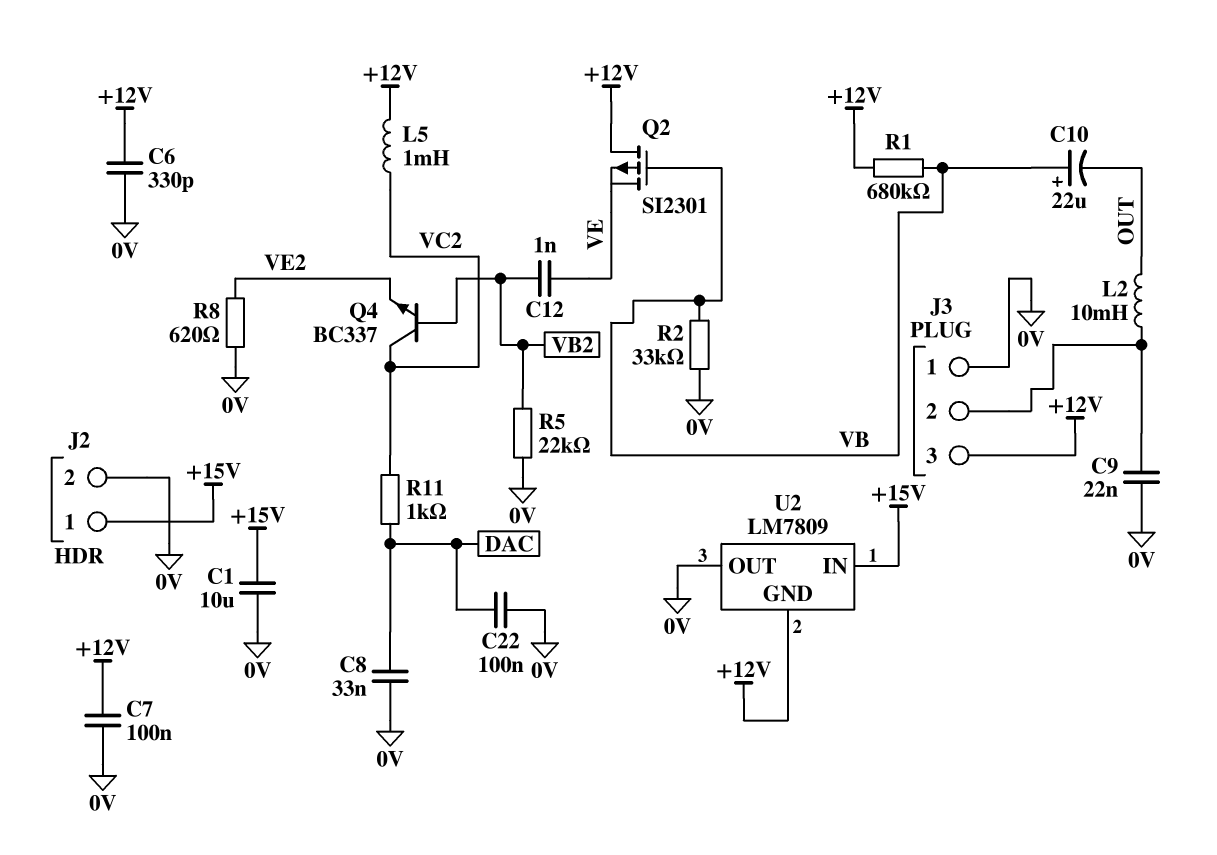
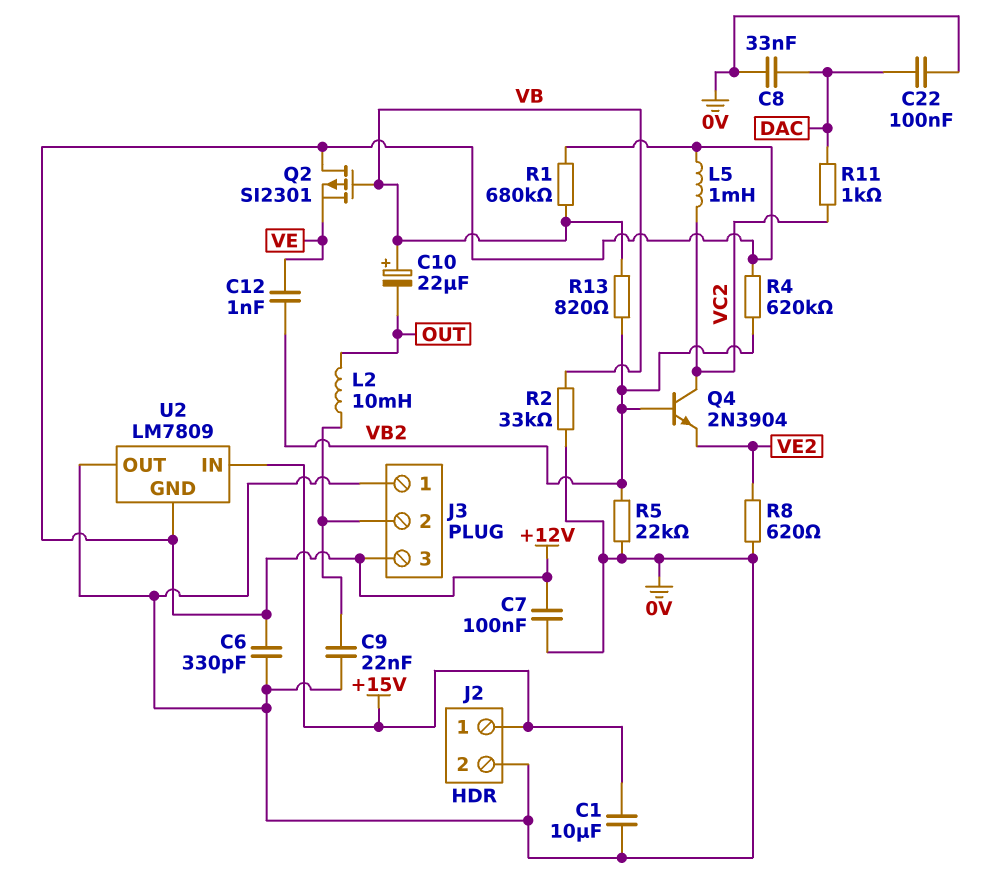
Q4: NPN BC337 (B VB2, C VC2, E VE2) -> NPN 2N3904 (B VB2, C VC2, E VE2)
R4: none -> 620k (+12V, VB2)
R13: none -> 820 (VB, VB2)

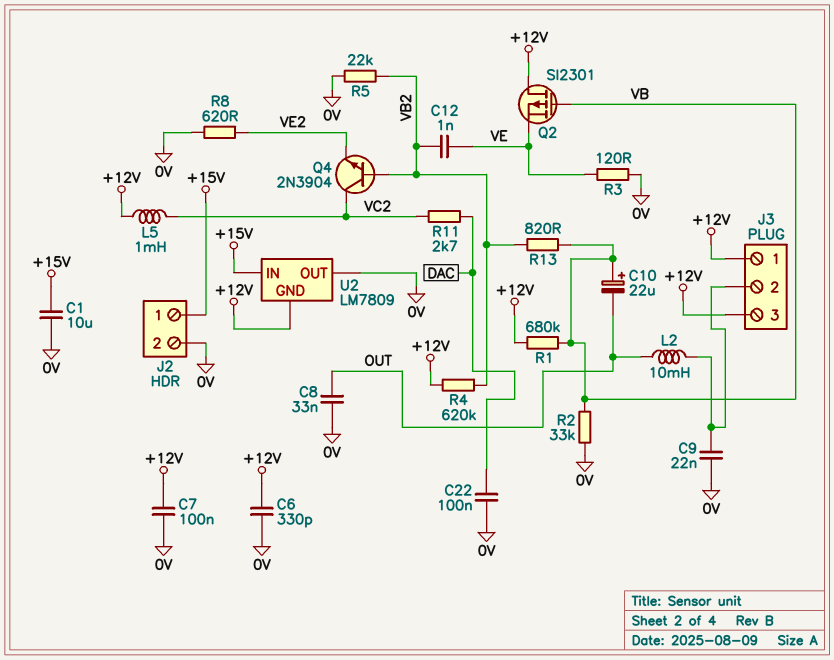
C8: 33nF (0V, DAC) -> 33nF (0V, OUT)
J3 pin 1: 0V -> +12V
R3: none -> 120 (0V, VE)
R11: 1k (DAC, VC2) -> 2.7k (DAC, VC2)

